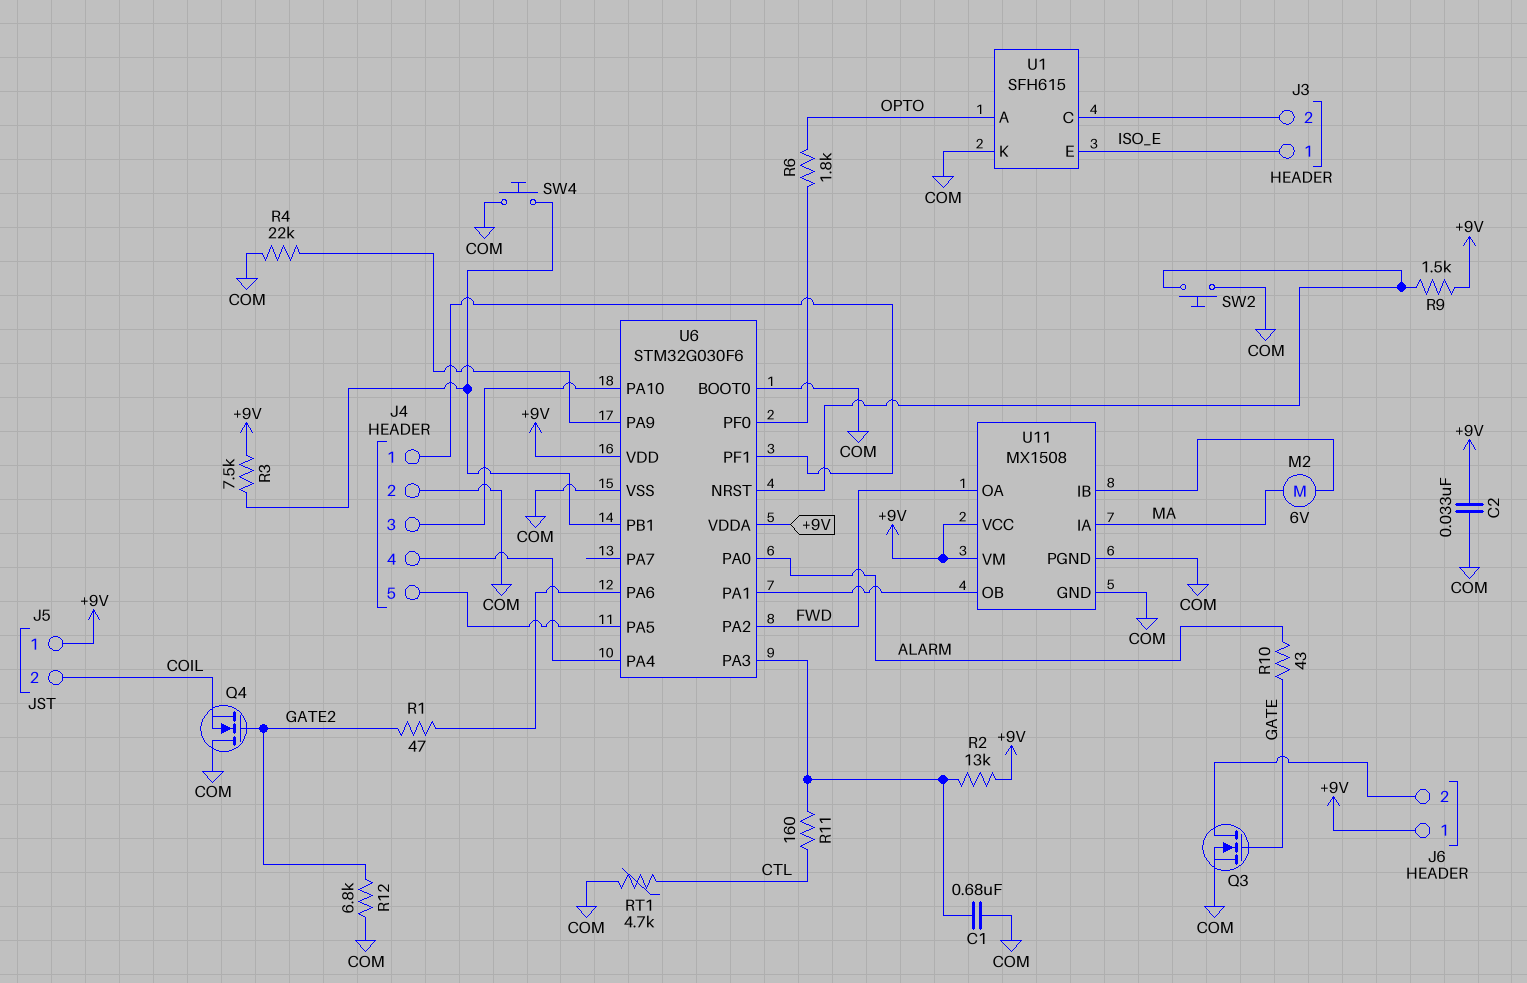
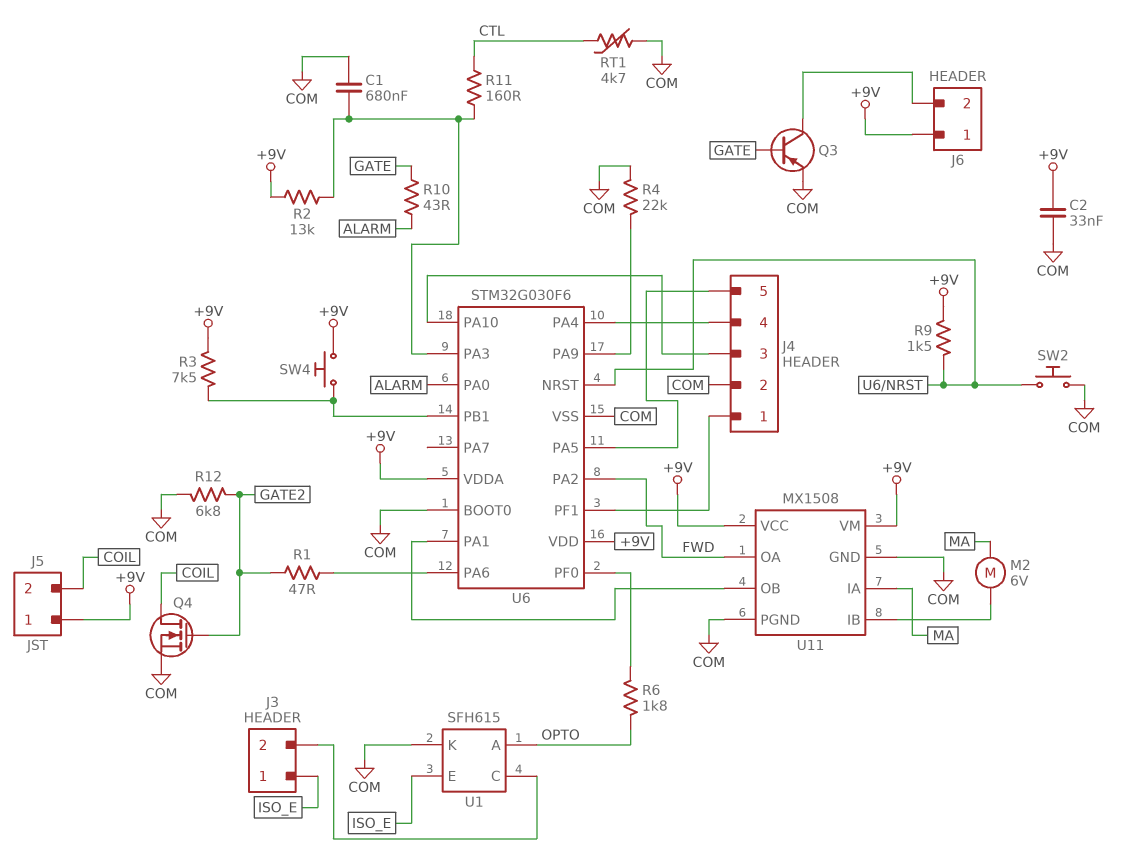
Q3: NMOS (G GATE, D J6/2, S COM) -> PNP (B GATE, C J6/2, E COM)
Q4: NMOS (G GATE2, D COM, S COIL) -> NMOS (G GATE2, D COIL, S COM)
SW4: button (COM, U6/PB1) -> button (+9V, U6/PB1)

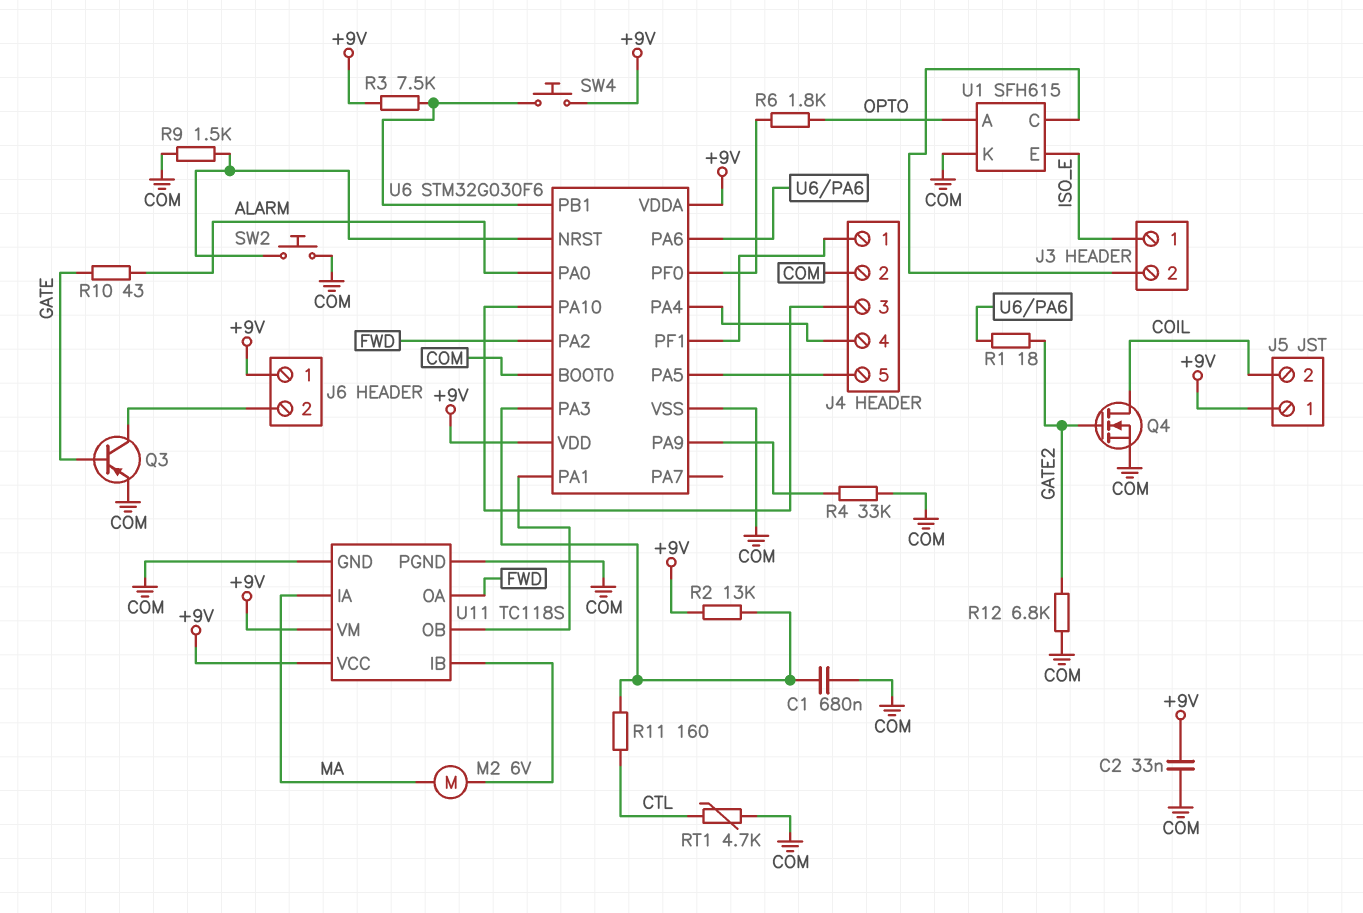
R1: 47 (GATE2, U6/PA6) -> 18 (GATE2, U6/PA6)
R4: 22k (COM, U6/PA9) -> 33k (COM, U6/PA9)
R9: 1.5k (+9V, U6/NRST) -> 1.5k (COM, U6/NRST)
U11: MX1508 -> TC118S

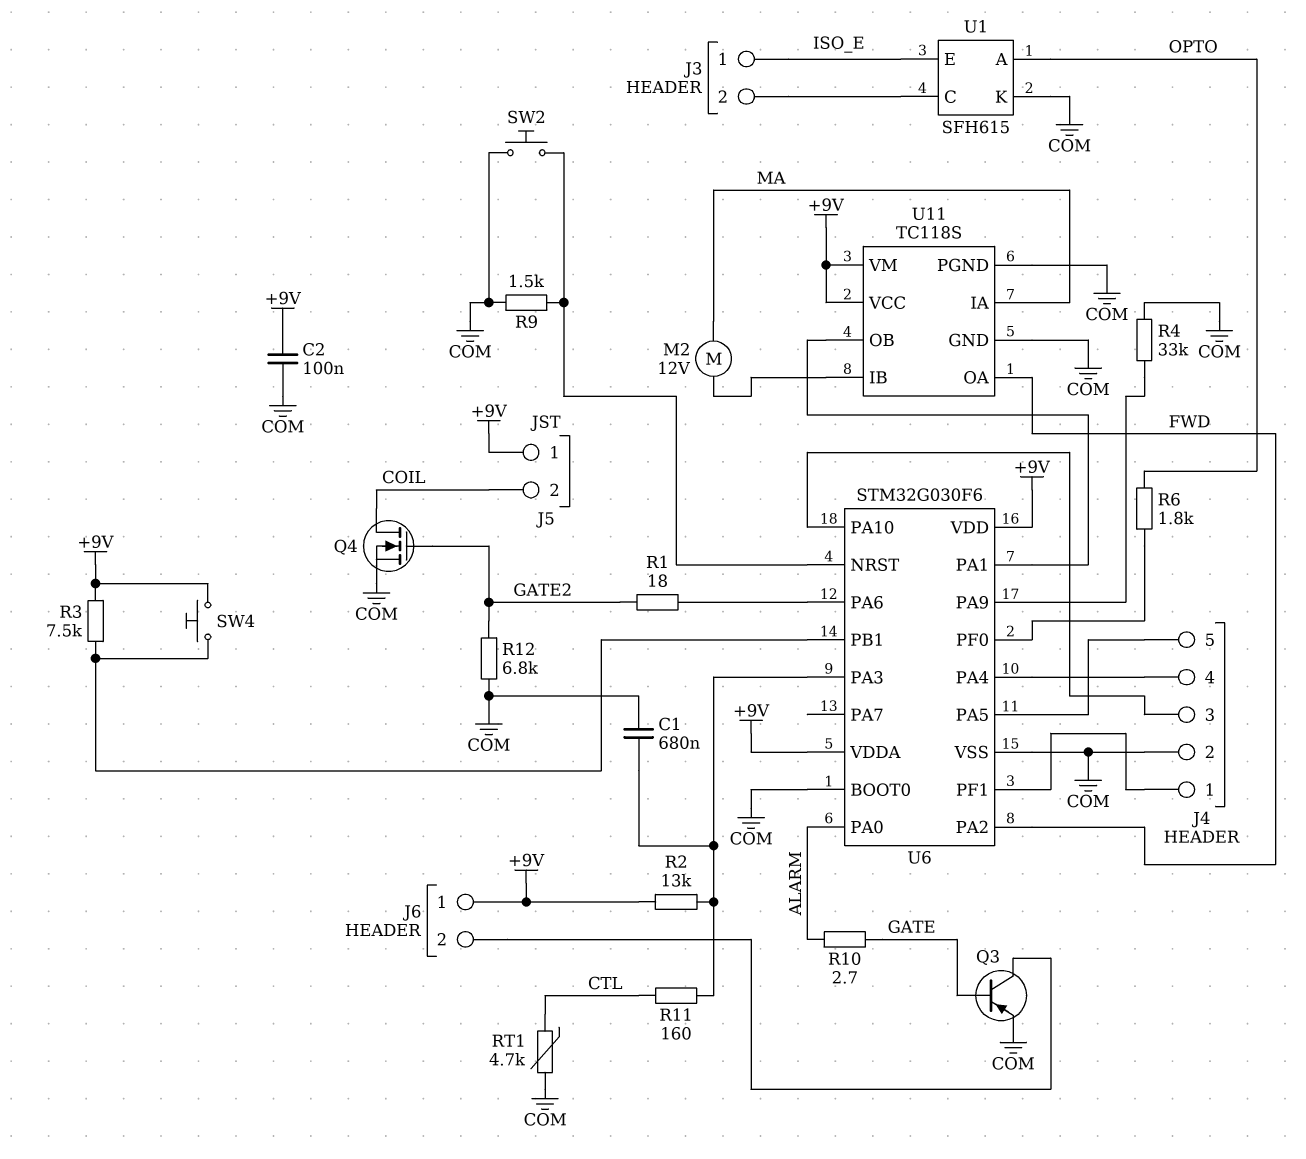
C2: 33nF (+9V, COM) -> 100nF (+9V, COM)
M2: motor 6V (MA, U11/IB) -> motor 12V (MA, U11/IB)
R10: 43 (ALARM, GATE) -> 2.7 (ALARM, GATE)

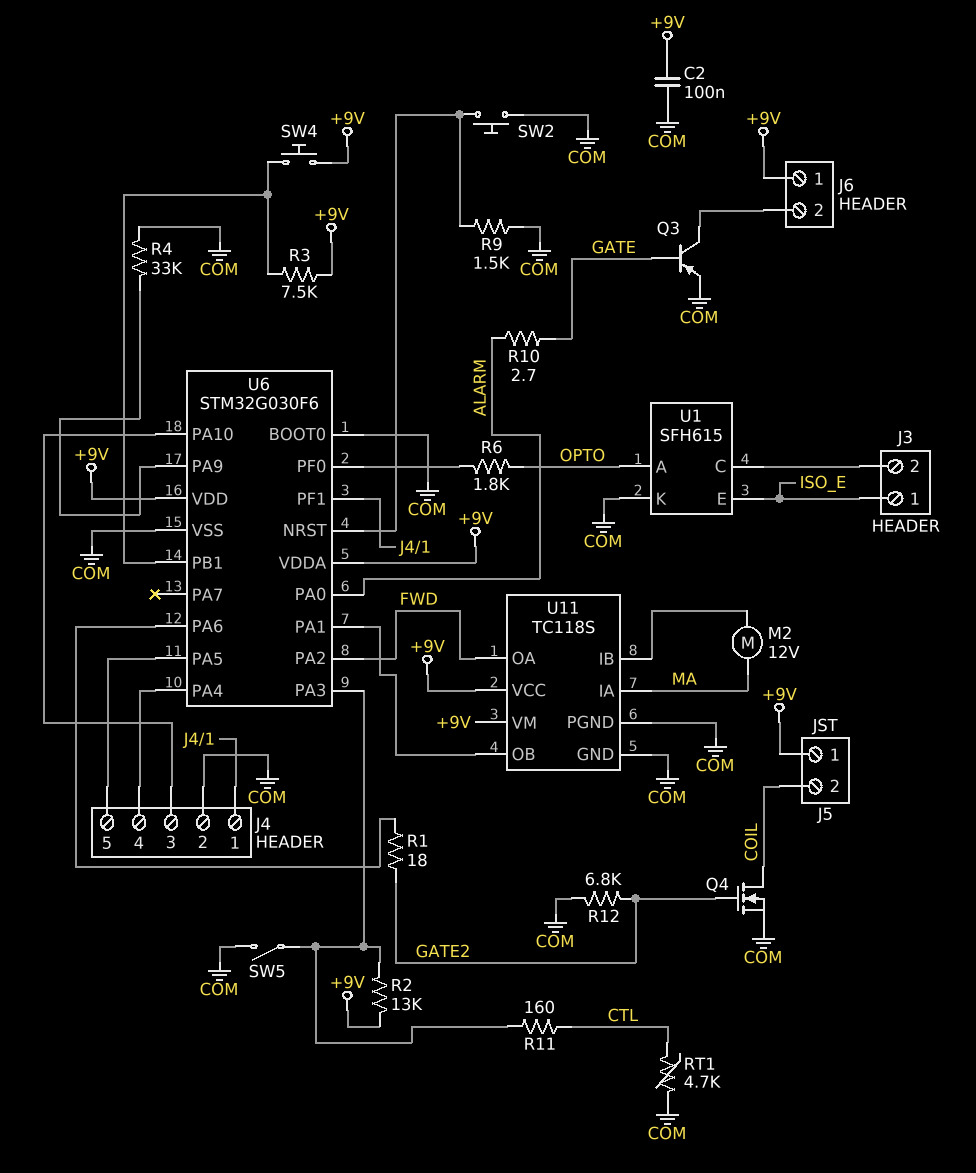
C1: 680nF (COM, U6/PA3) -> none
SW5: none -> switch (COM, U6/PA3)

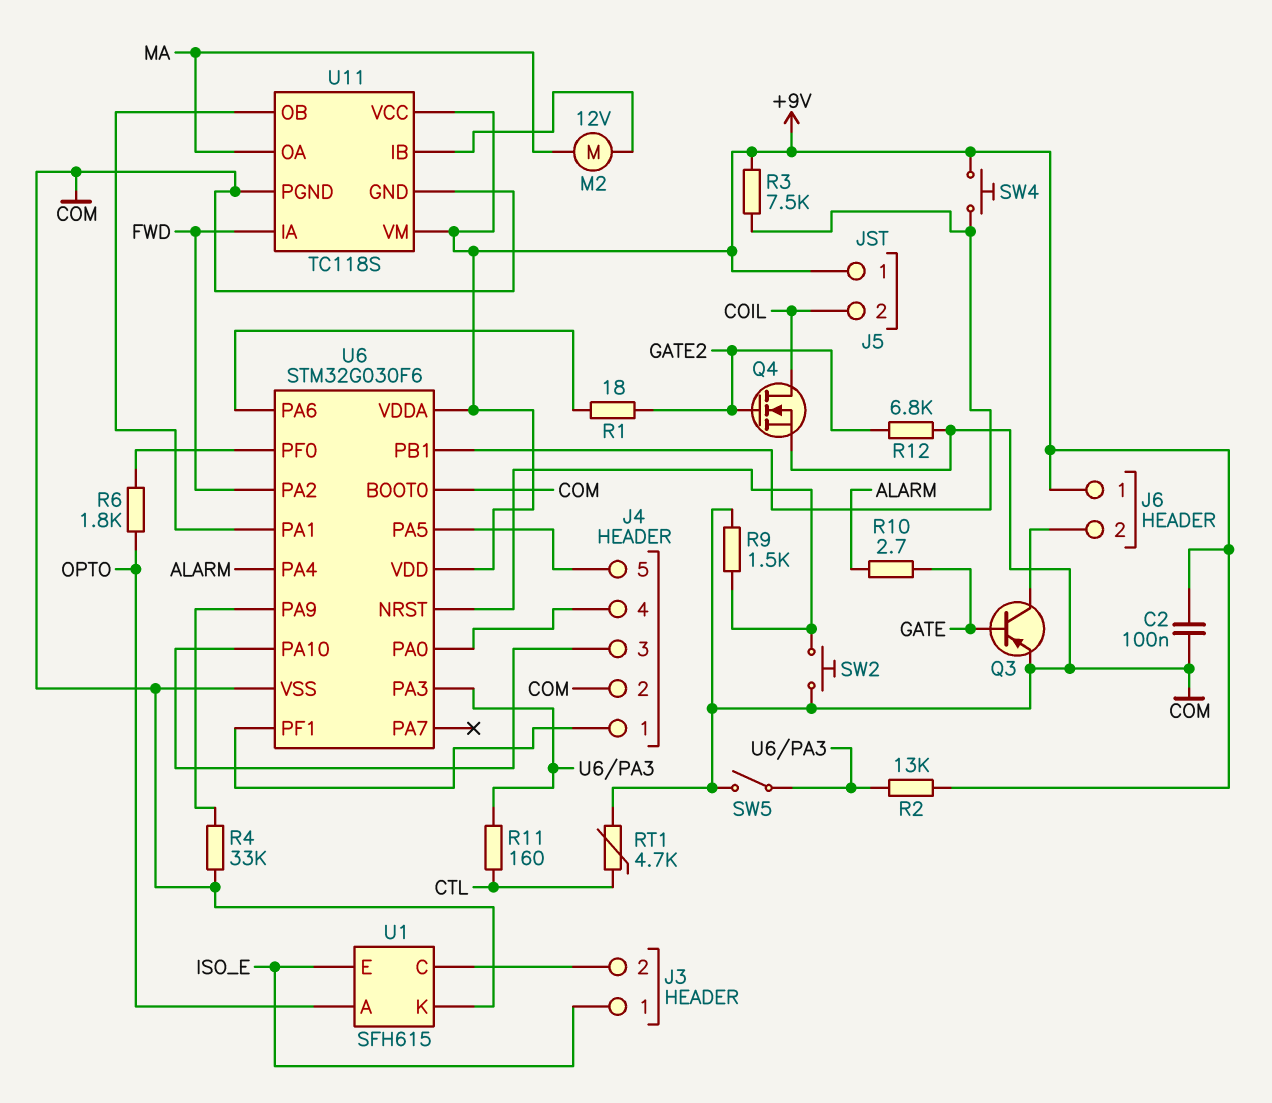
U6 pin PA0: ALARM -> J4/4
U6 pin PA4: J4/4 -> ALARM
U11 pin IA: MA -> FWD
U11 pin OA: FWD -> MA

